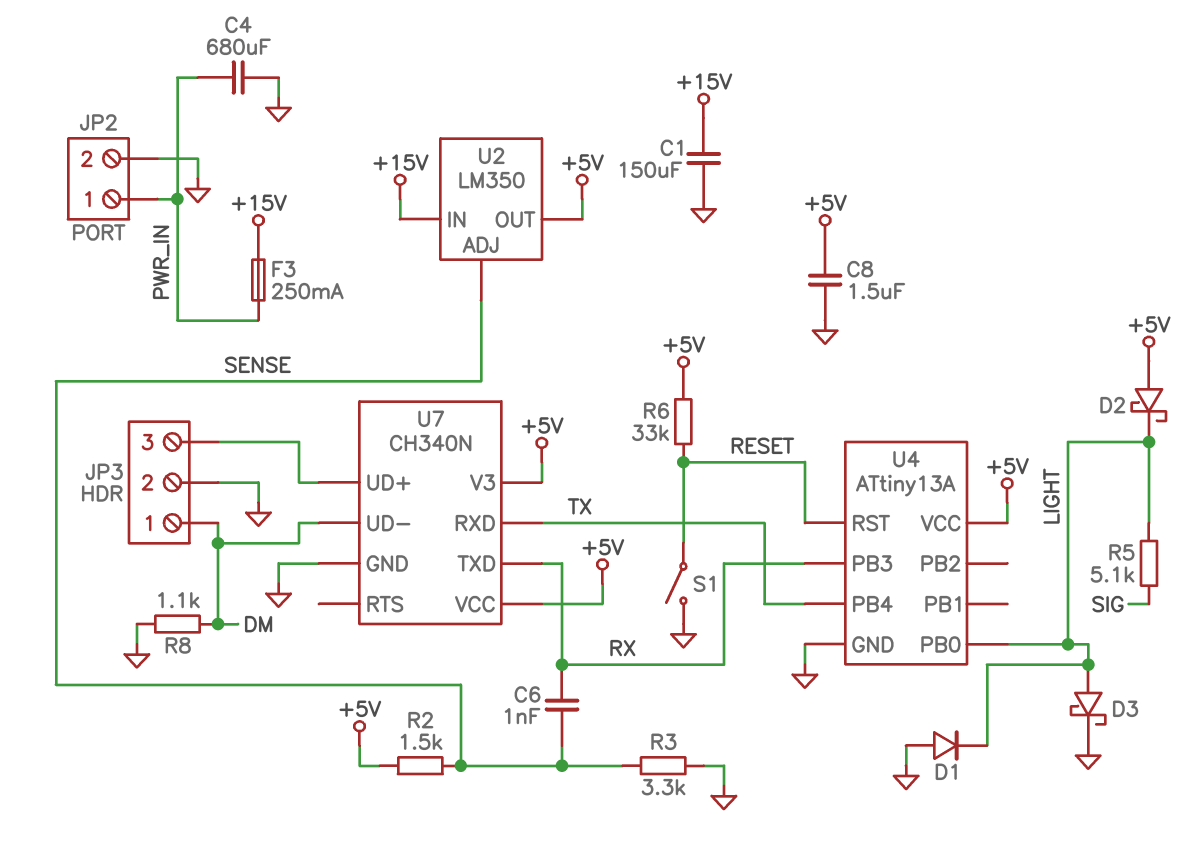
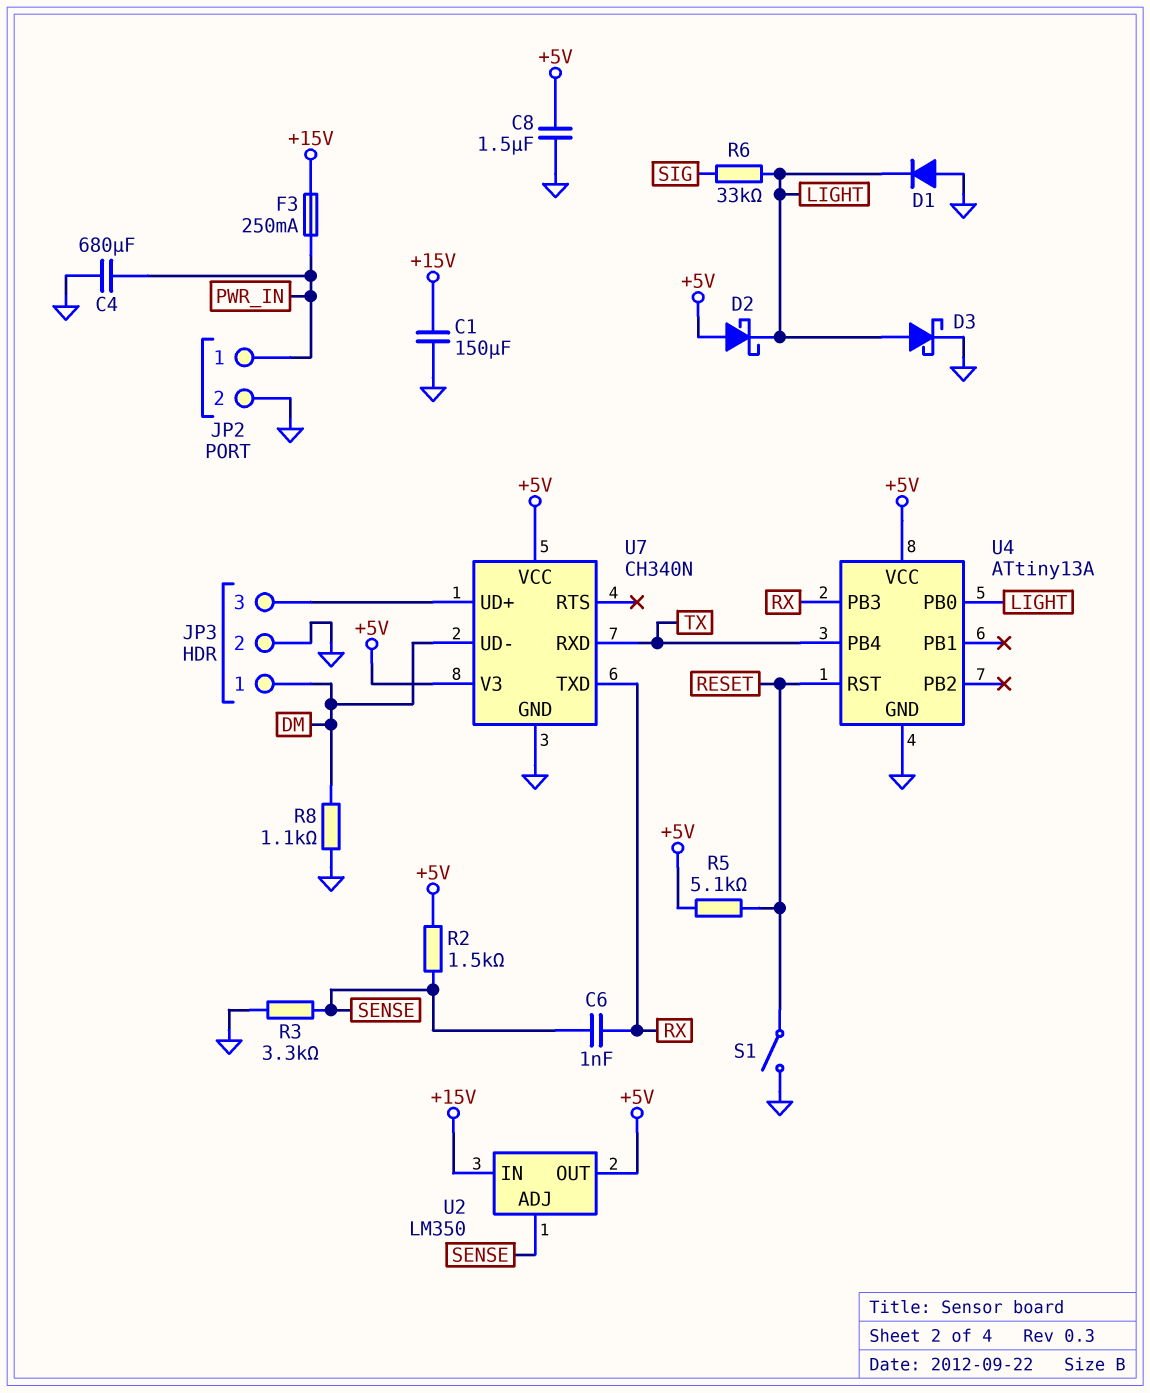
R5: 5.1k (LIGHT, SIG) -> 5.1k (+5V, RESET)
R6: 33k (+5V, RESET) -> 33k (LIGHT, SIG)

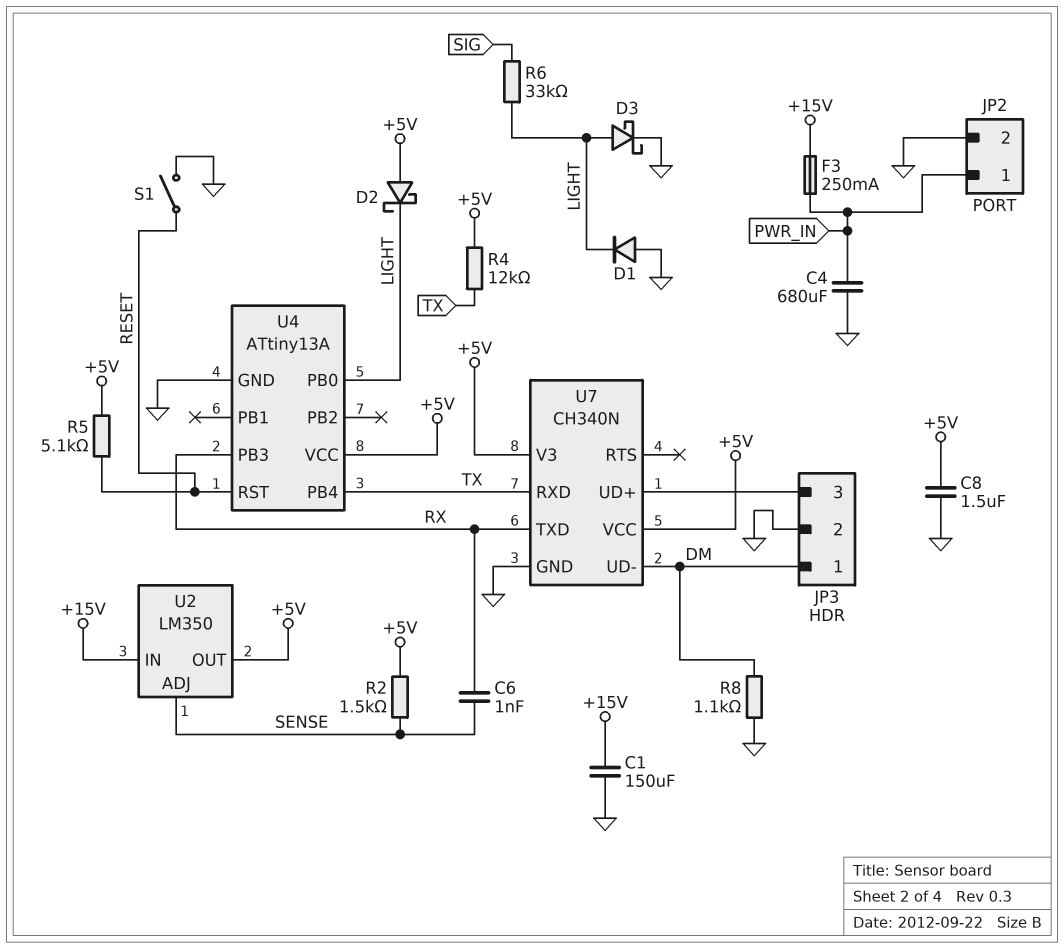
R3: 3.3k (GND, SENSE) -> none
R4: none -> 12k (+5V, TX)

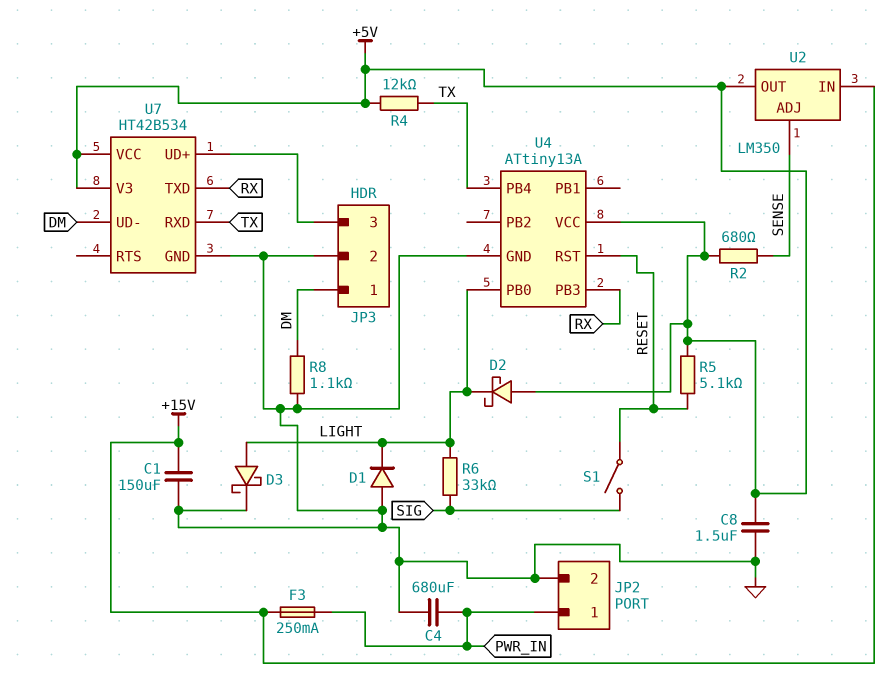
C6: 1nF (RX, SENSE) -> none
R2: 1.5k (+5V, SENSE) -> 680 (+5V, SENSE)
S1: switch (GND, RESET) -> switch (RESET, SIG)
U7: CH340N -> HT42B534

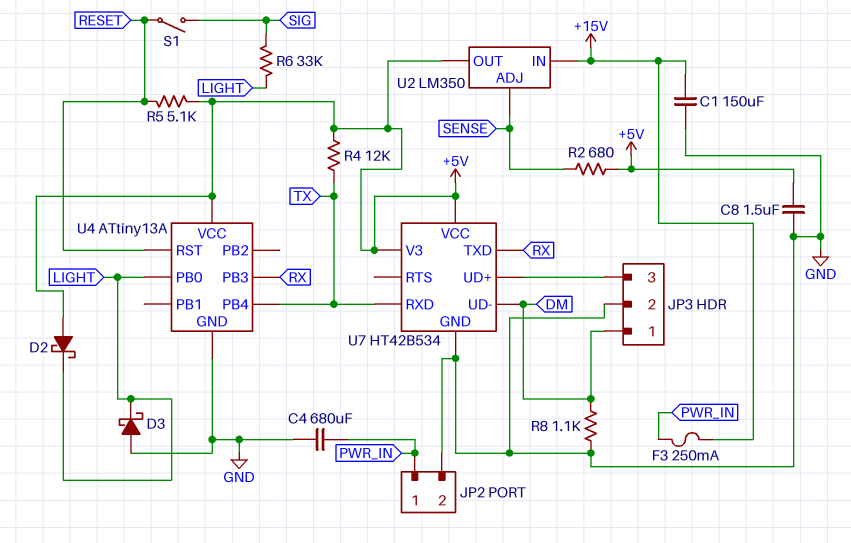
D1: diode (A GND, K LIGHT) -> none
D3: schottky (A LIGHT, K GND) -> schottky (A GND, K LIGHT)

